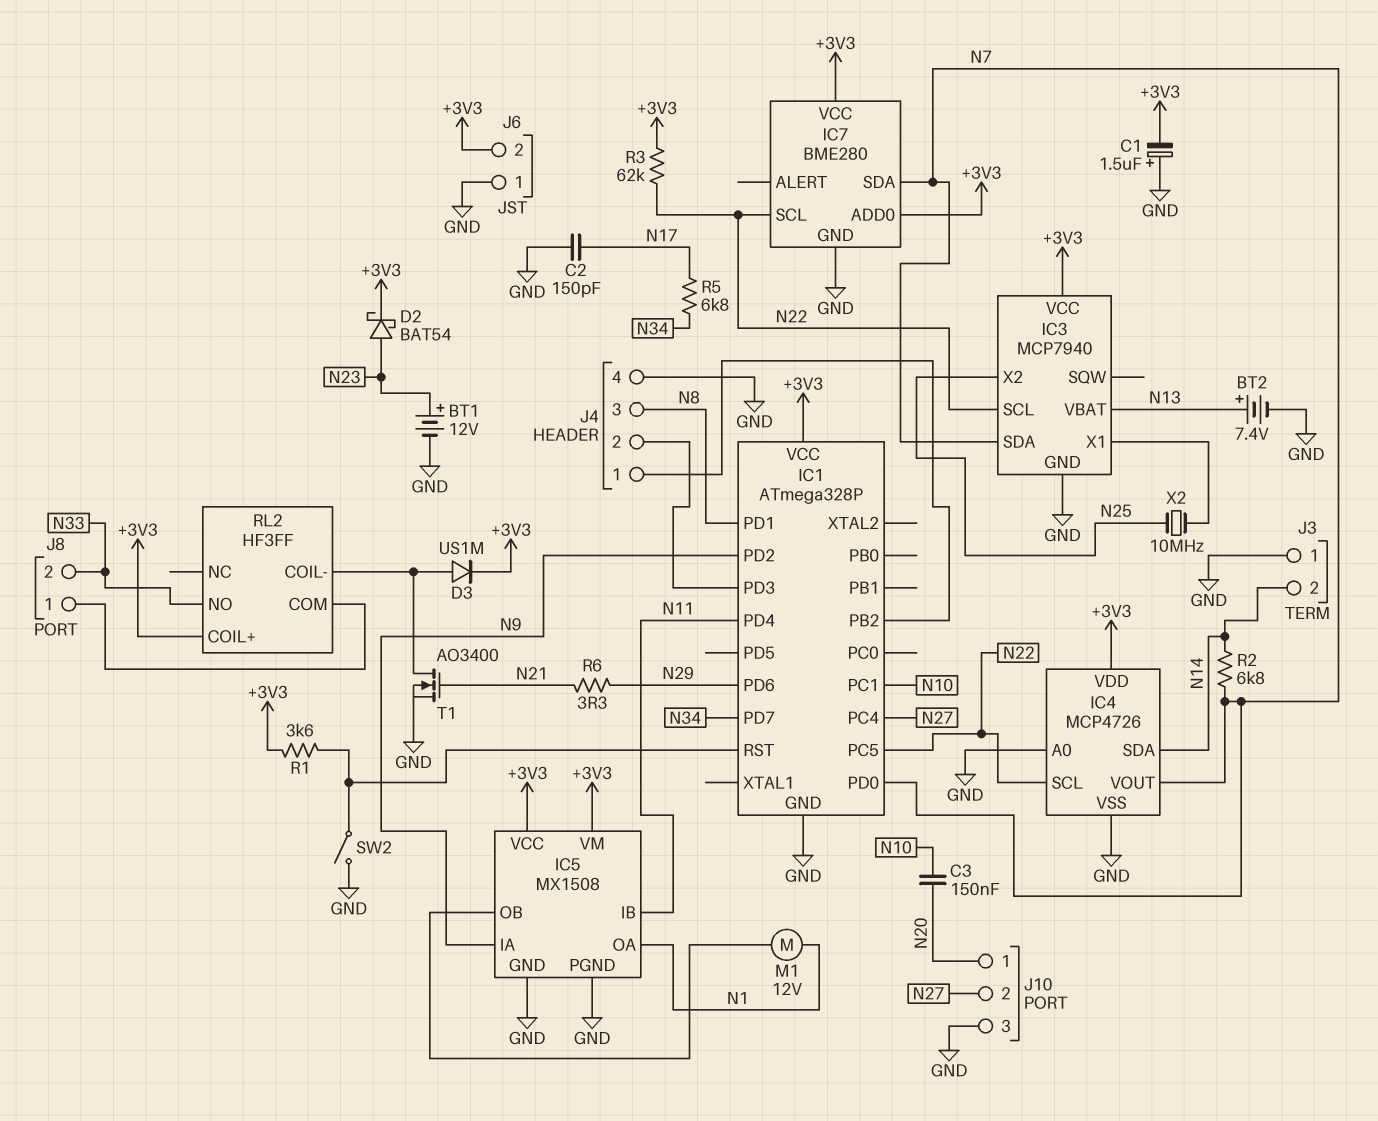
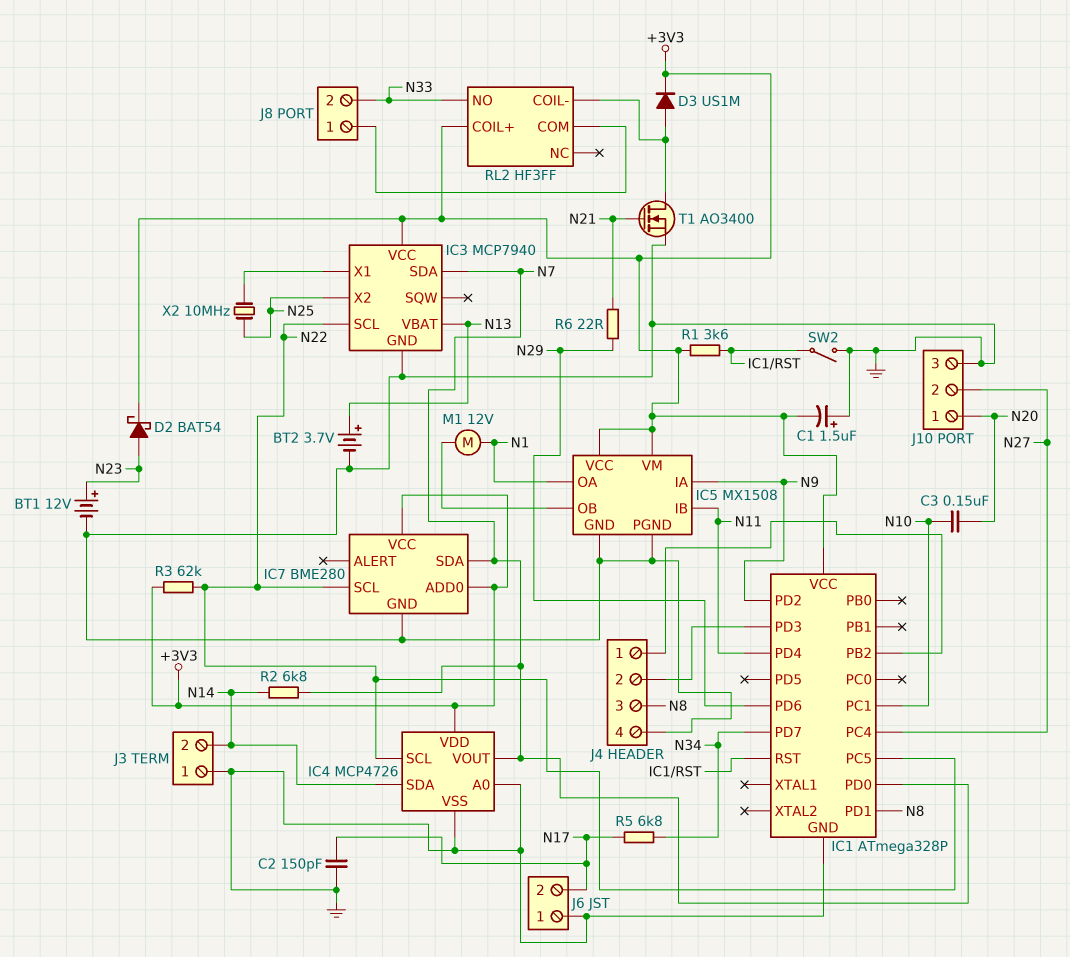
BT2: 7.4V (plus N13, minus GND) -> 3.7V (plus N13, minus GND)
J6 pin 2: +3V3 -> N17
R6: 3.3 (N21, N29) -> 22 (N21, N29)

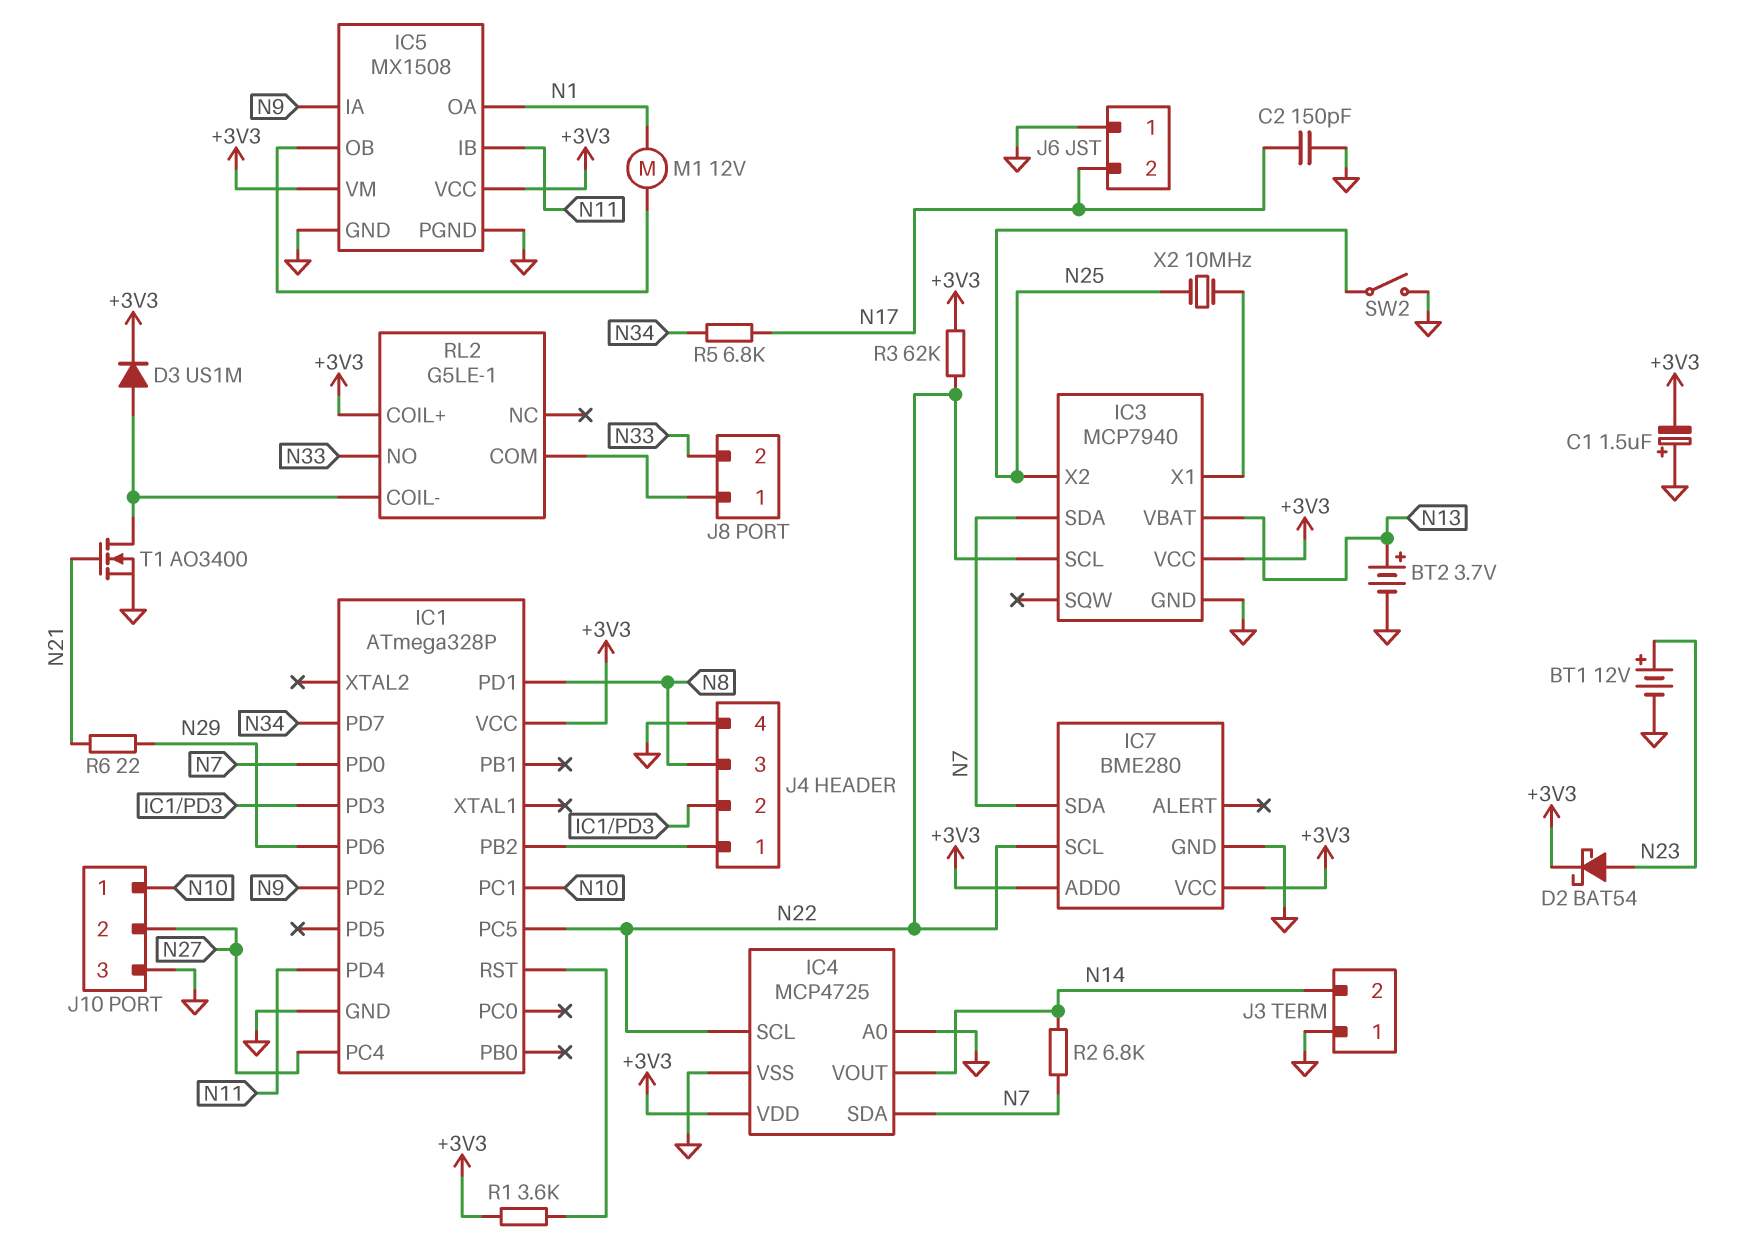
C3: 150nF (N10, N20) -> none
IC4: MCP4726 -> MCP4725
IC4 pin SDA: N14 -> N7
IC4 pin VOUT: N7 -> N14
J10 pin 1: N20 -> N10
RL2: HF3FF -> G5LE-1
SW2: switch (GND, IC1/RST) -> switch (GND, N25)

